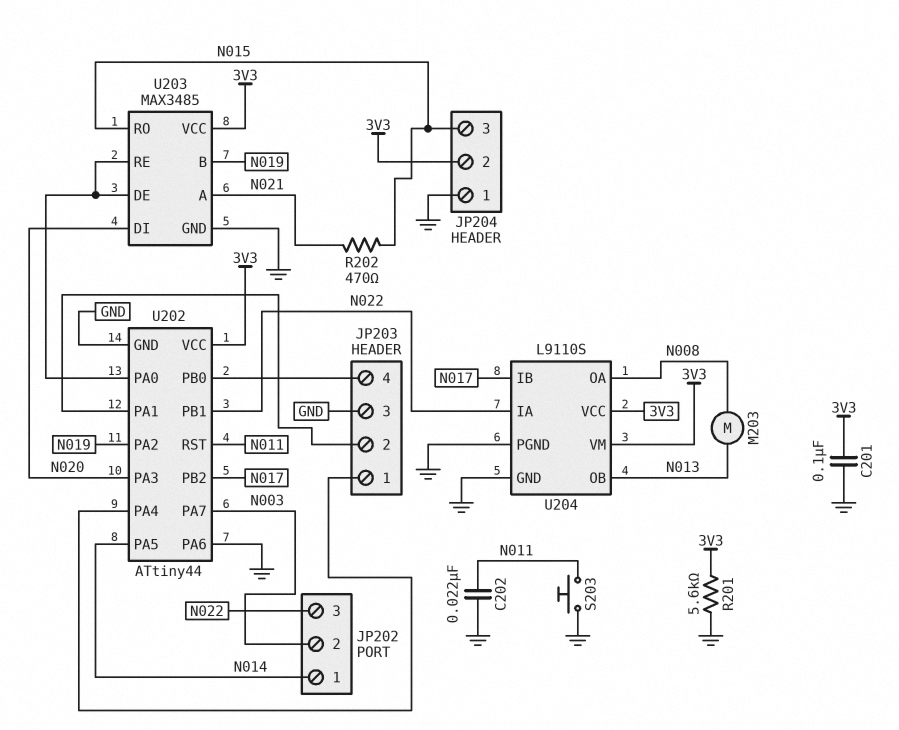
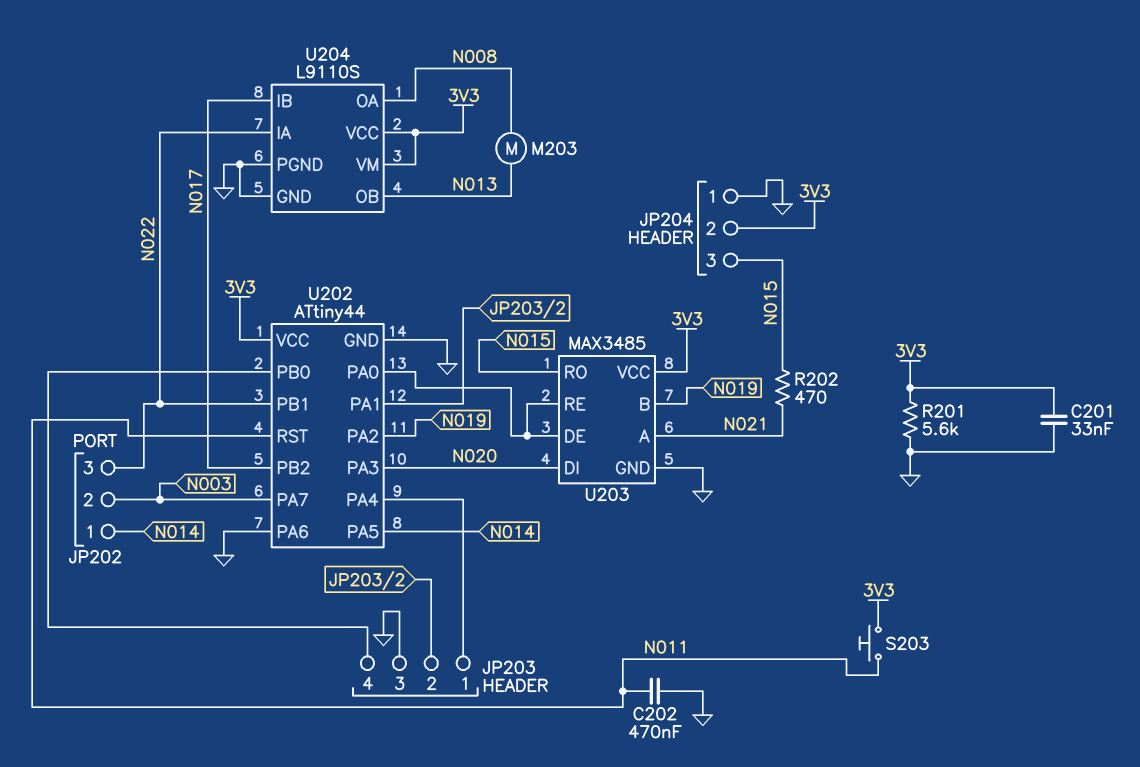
C201: 100nF (3V3, GND) -> 33nF (3V3, GND)
C202: 22nF (GND, N011) -> 470nF (GND, N011)
S203: button (GND, N011) -> button (3V3, N011)

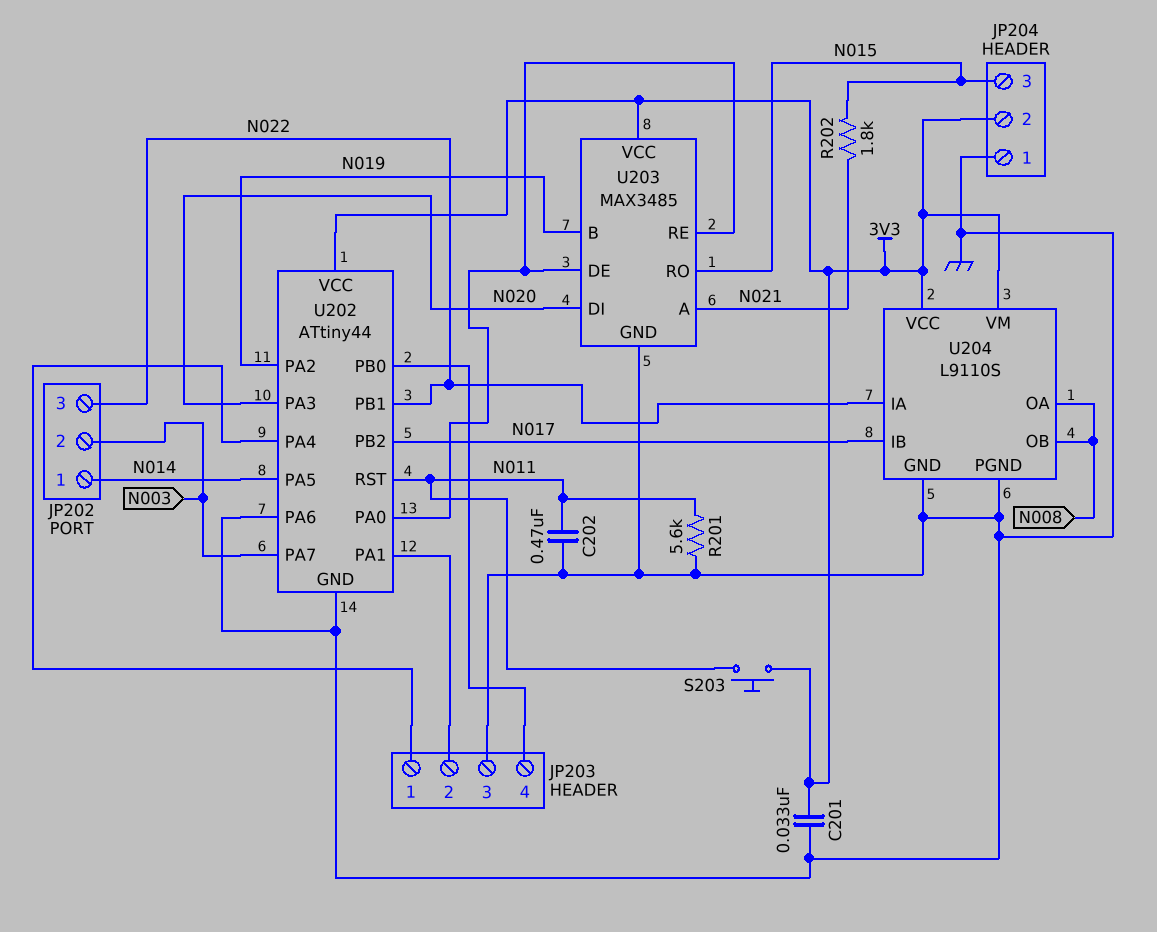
M203: motor (N008, N013) -> none
R201: 5.6k (3V3, GND) -> 5.6k (GND, N011)
R202: 470 (N015, N021) -> 1.8k (N015, N021)
U204 pin OB: N013 -> N008

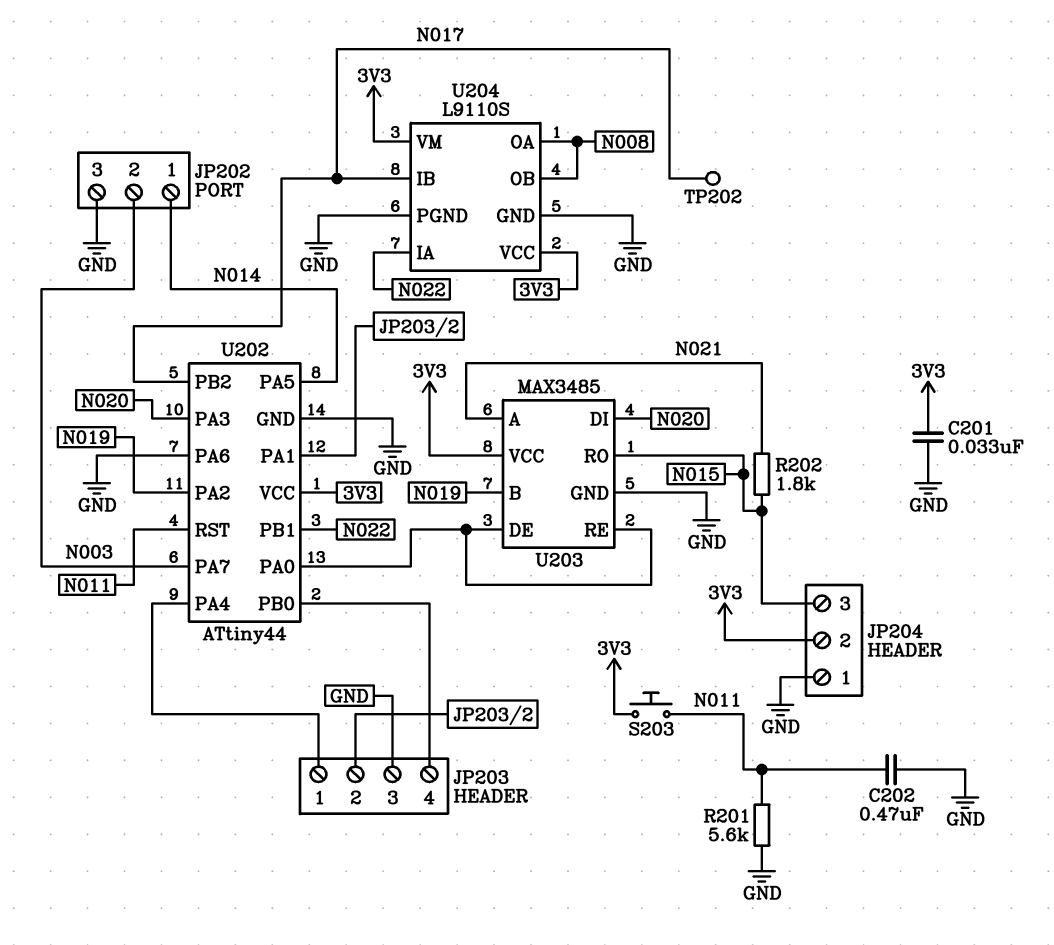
JP202 pin 3: N022 -> GND
TP202: none -> test point (N017)

